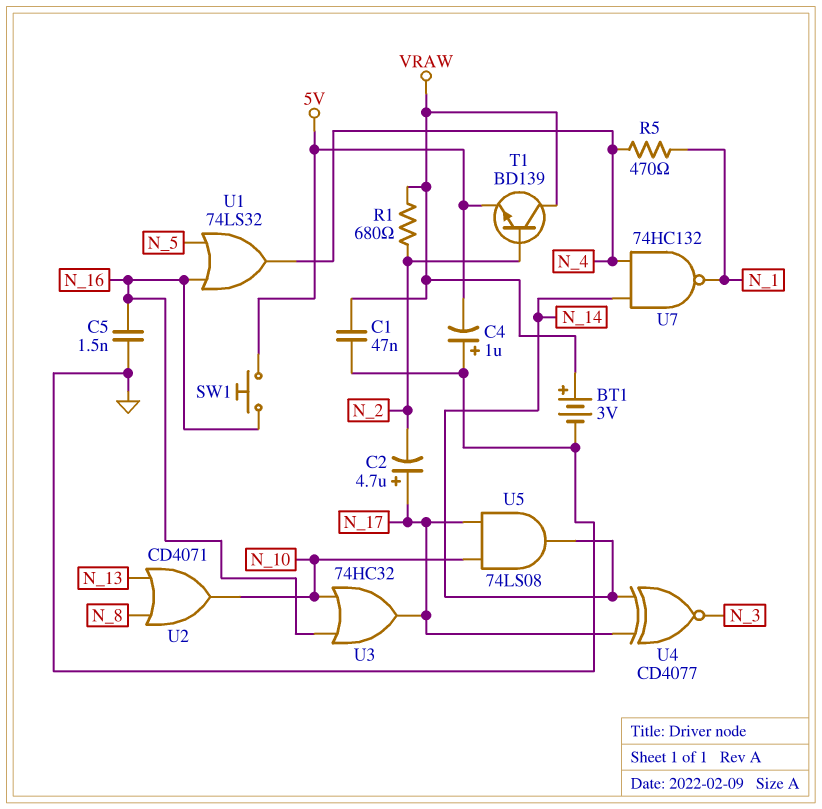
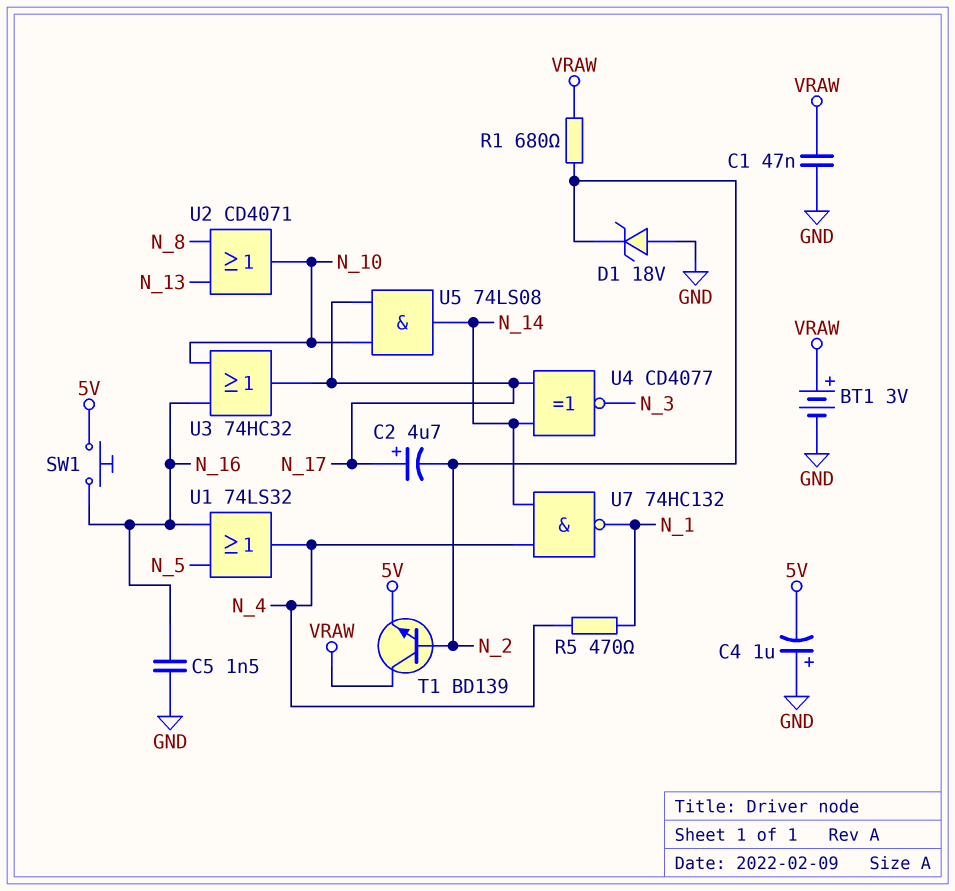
D1: none -> zener 18V (A GND, K N_2)

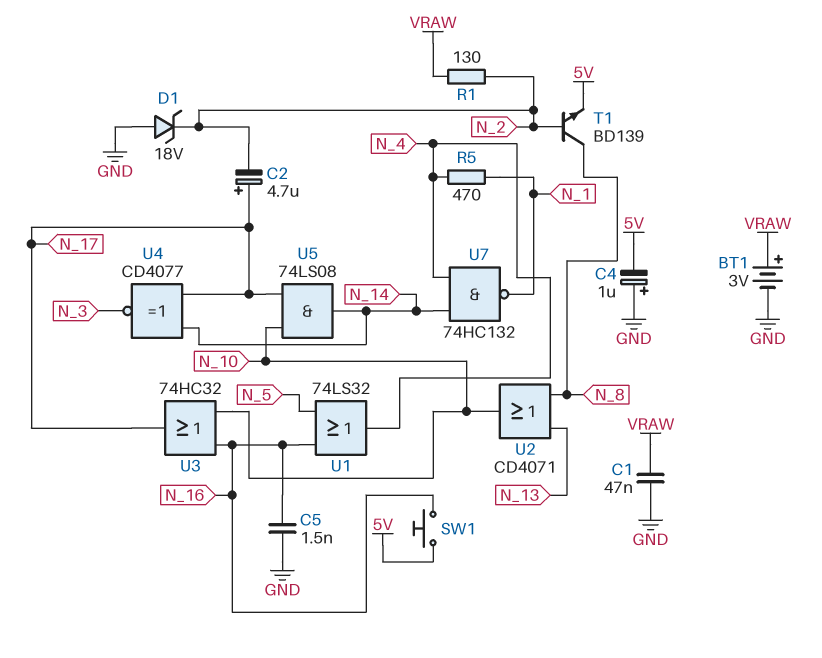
R1: 680 (N_2, VRAW) -> 130 (N_2, VRAW)
T1: NPN BD139 (B N_2, C VRAW, E 5V) -> NPN BD139 (B N_2, C N_8, E 5V)

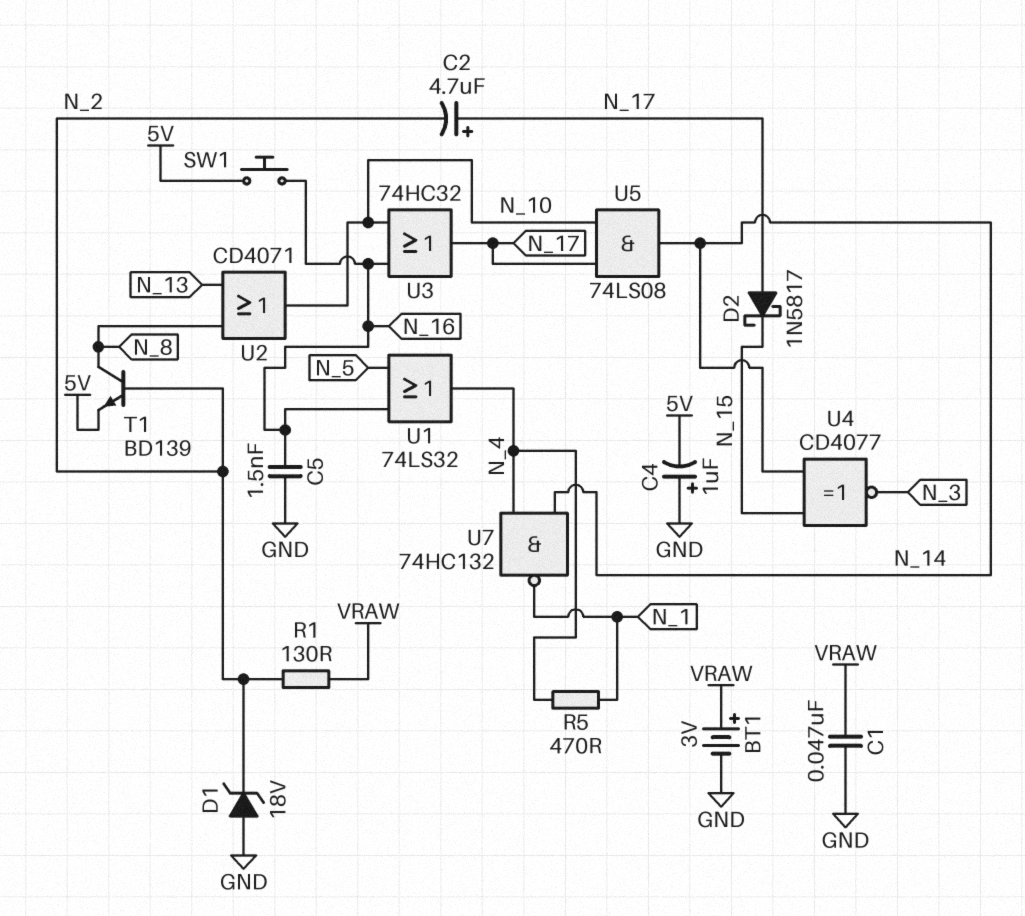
D2: none -> schottky 1N5817 (A N_17, K N_15)
U4: XNOR CD4077 (in N_14, in N_17, out N_3) -> XNOR CD4077 (in N_14, in N_15, out N_3)

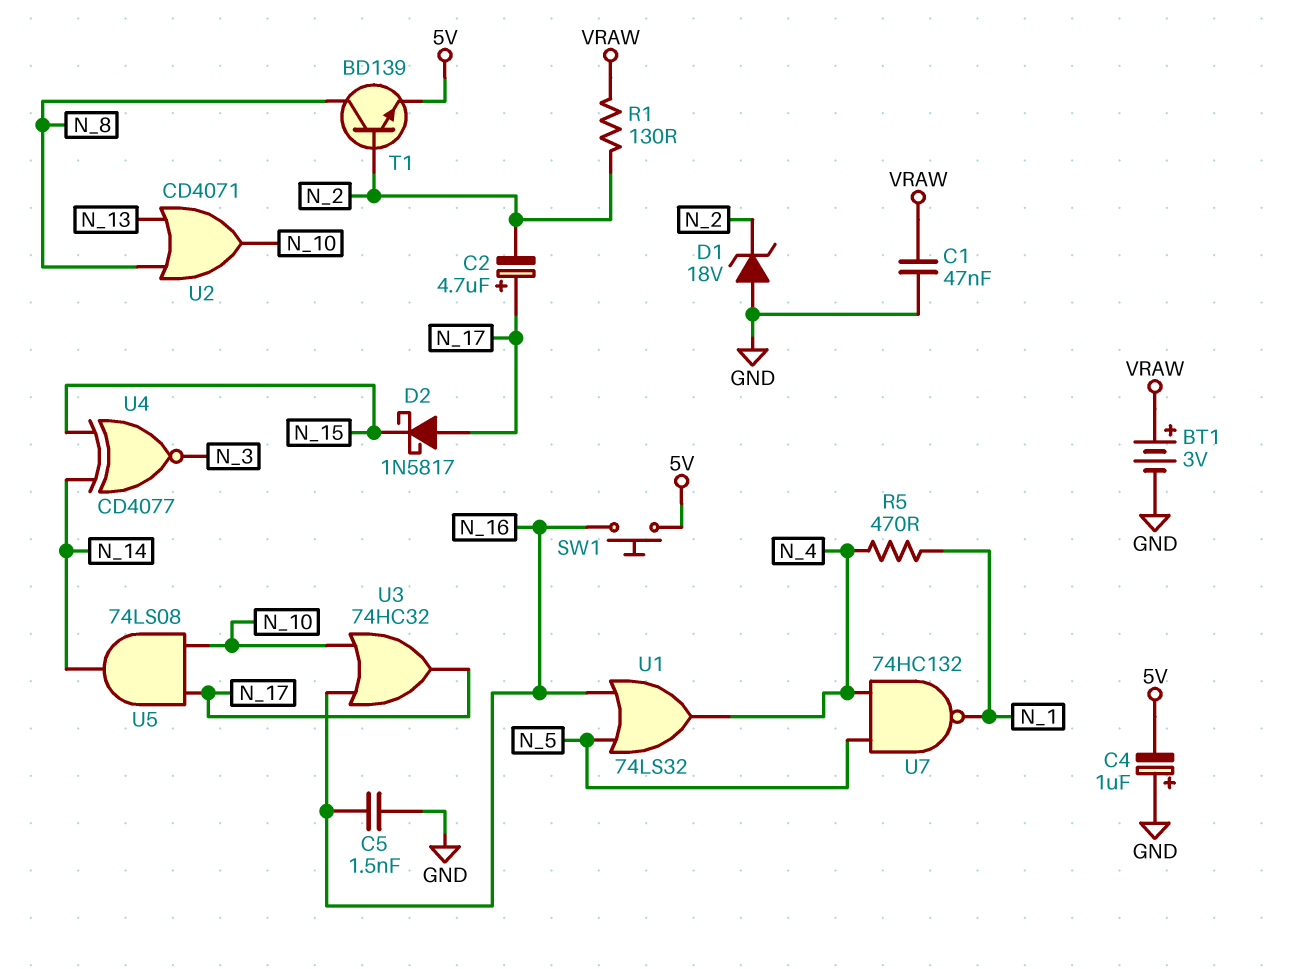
U7: NAND 74HC132 (in N_4, in N_14, out N_1) -> NAND 74HC132 (in N_4, in N_5, out N_1)

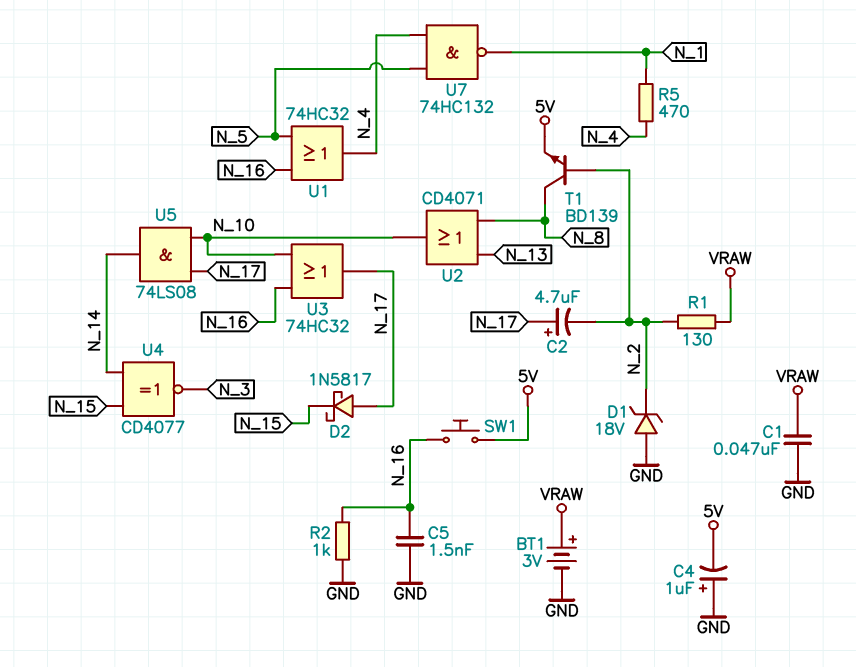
R2: none -> 1k (GND, N_16)
U1: OR 74LS32 (in N_5, in N_16, out N_4) -> OR 74HC32 (in N_5, in N_16, out N_4)

